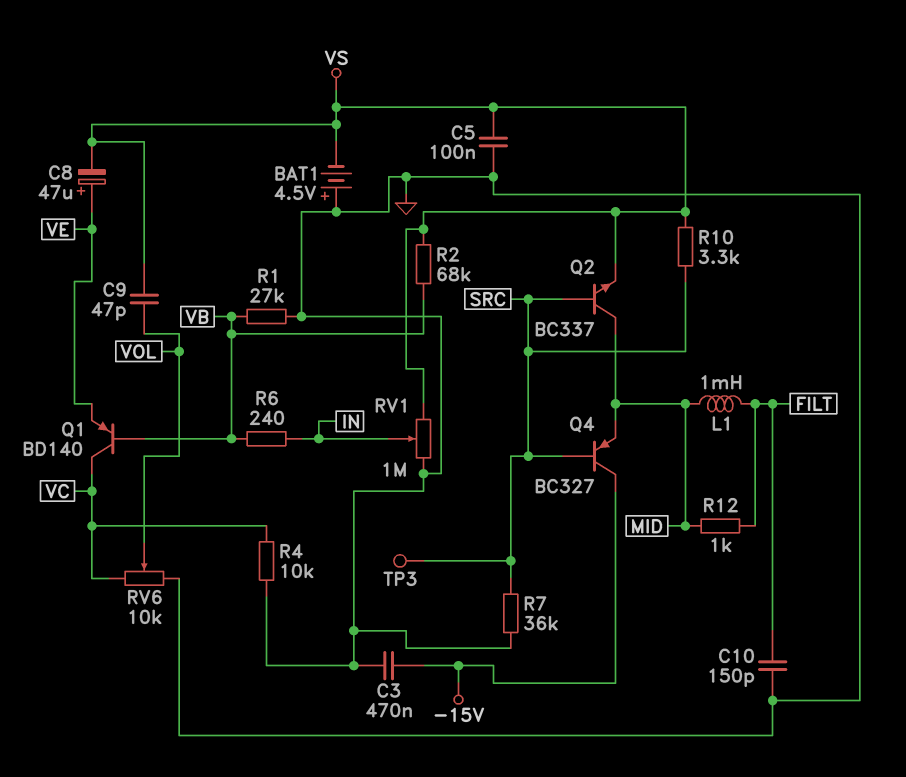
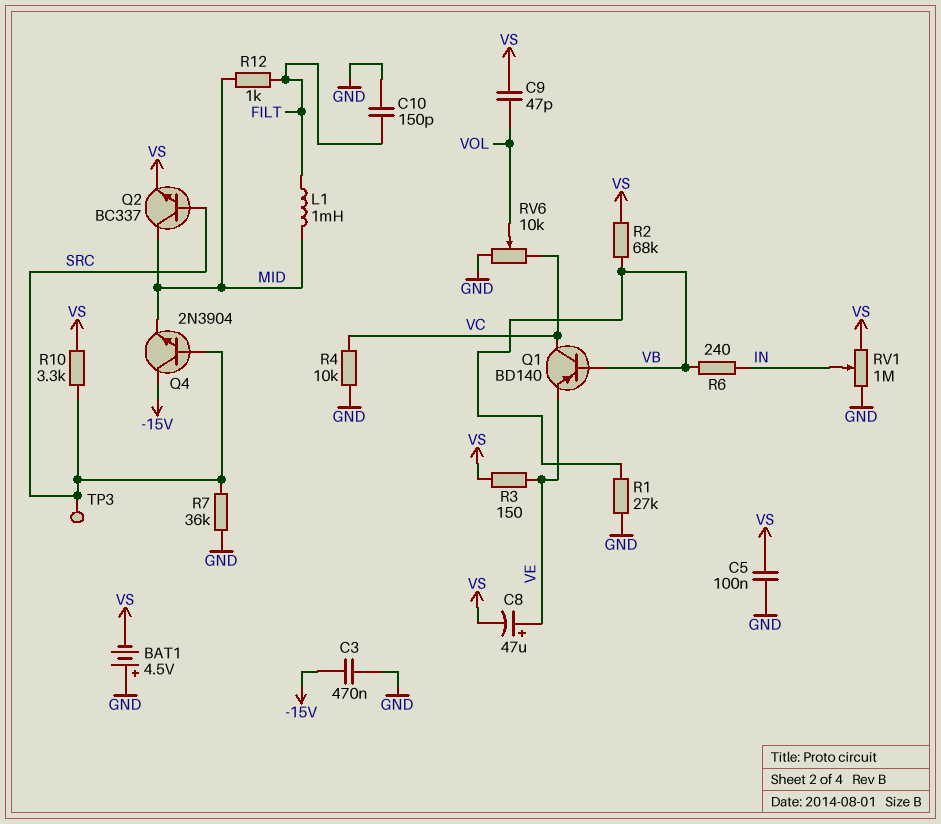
Q4: PNP BC327 (B SRC, C -15V, E MID) -> NPN 2N3904 (B SRC, C -15V, E MID)
R3: none -> 150 (VE, VS)

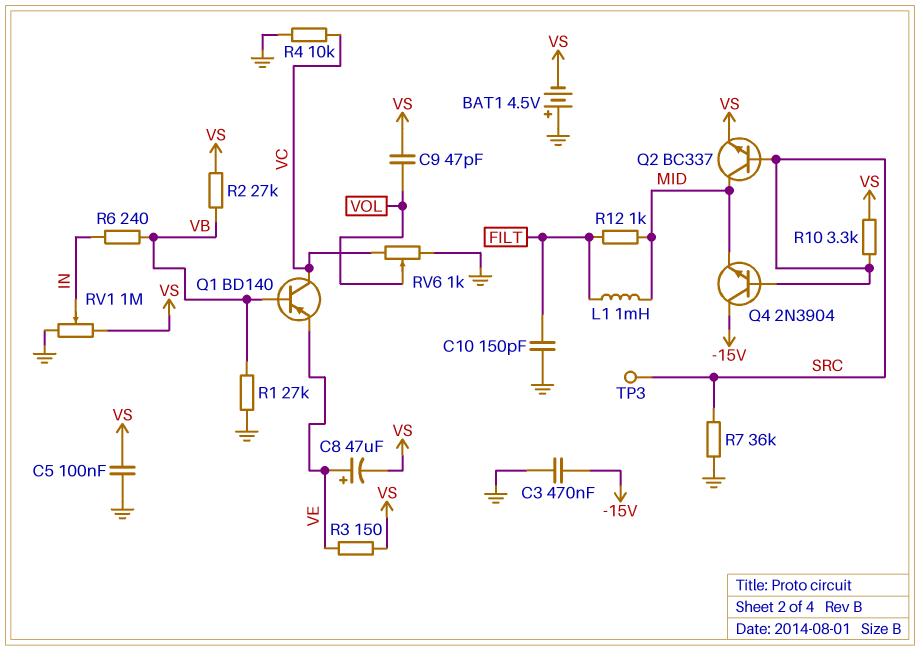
R2: 68k (VB, VS) -> 27k (VB, VS)
RV6: 10k (GND, VC, wiper VOL) -> 1k (GND, VC, wiper VOL)

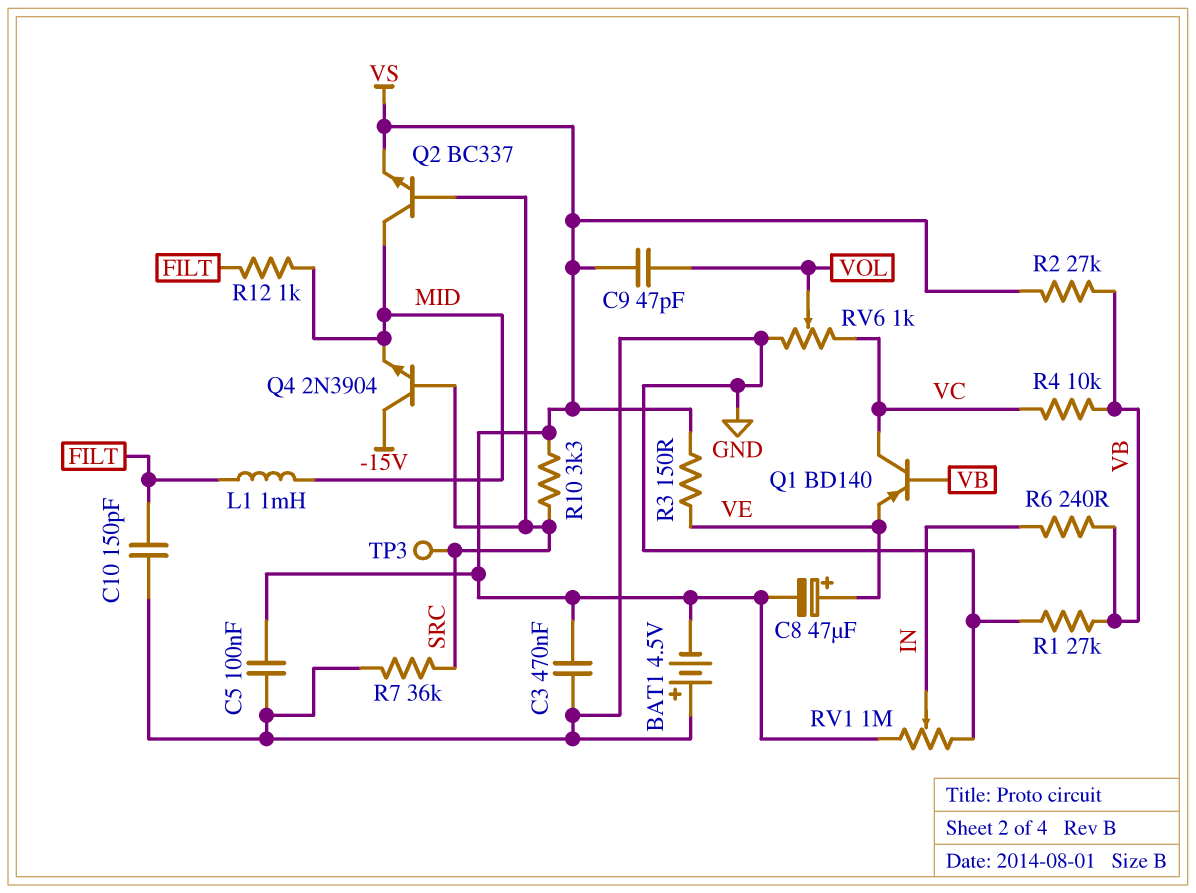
C3: 470nF (-15V, GND) -> 470nF (GND, VS)
R4: 10k (GND, VC) -> 10k (VB, VC)

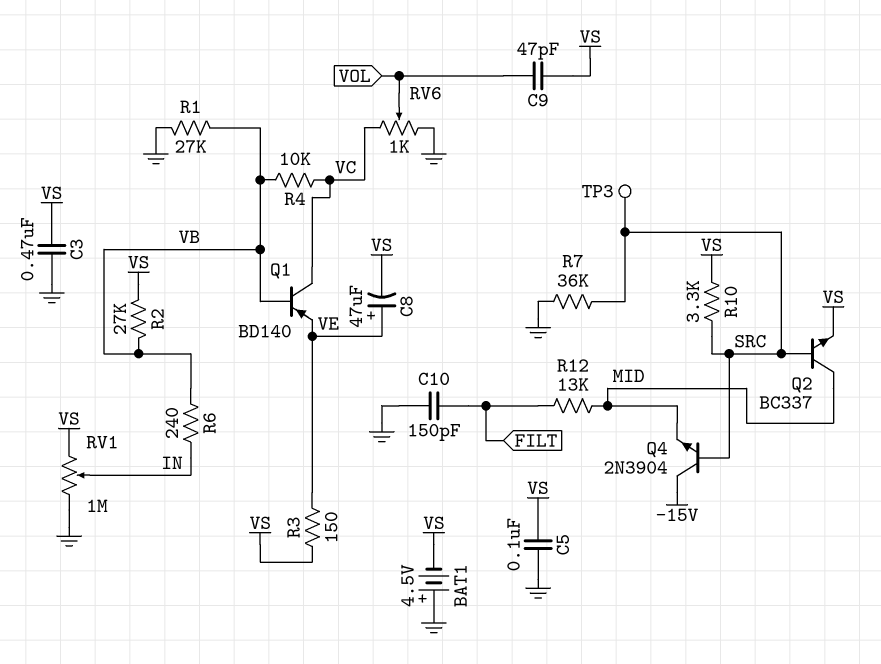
L1: 1mH (FILT, MID) -> none
R12: 1k (FILT, MID) -> 13k (FILT, MID)

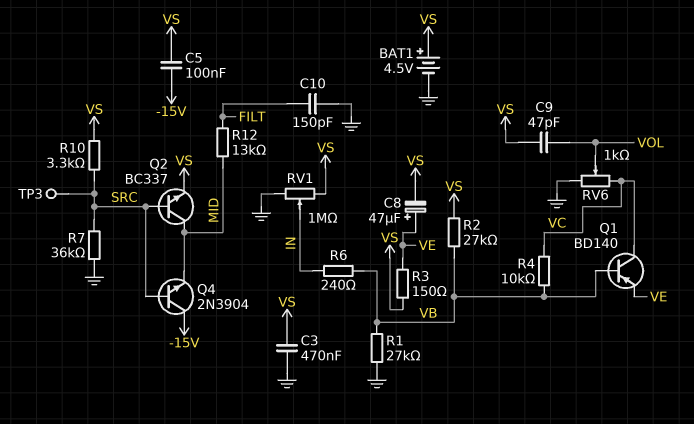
BAT1: 4.5V (plus GND, minus VS) -> 4.5V (plus VS, minus GND)
C5: 100nF (GND, VS) -> 100nF (-15V, VS)

